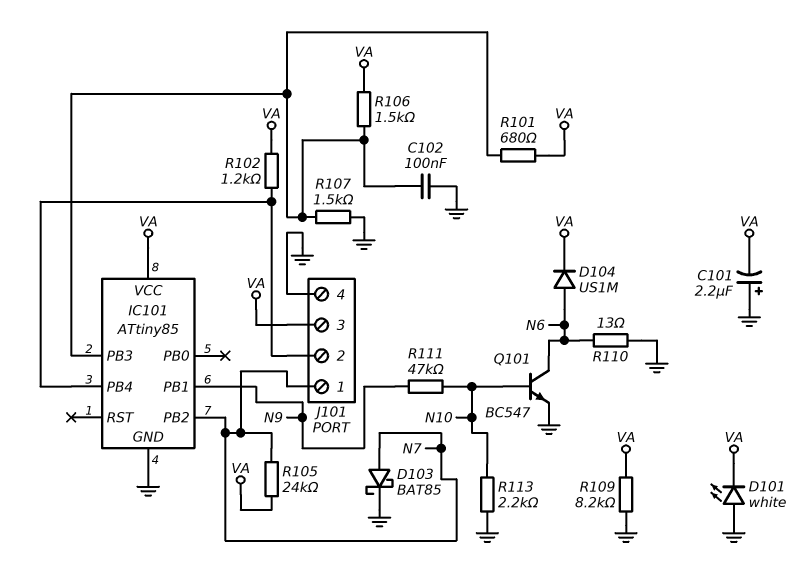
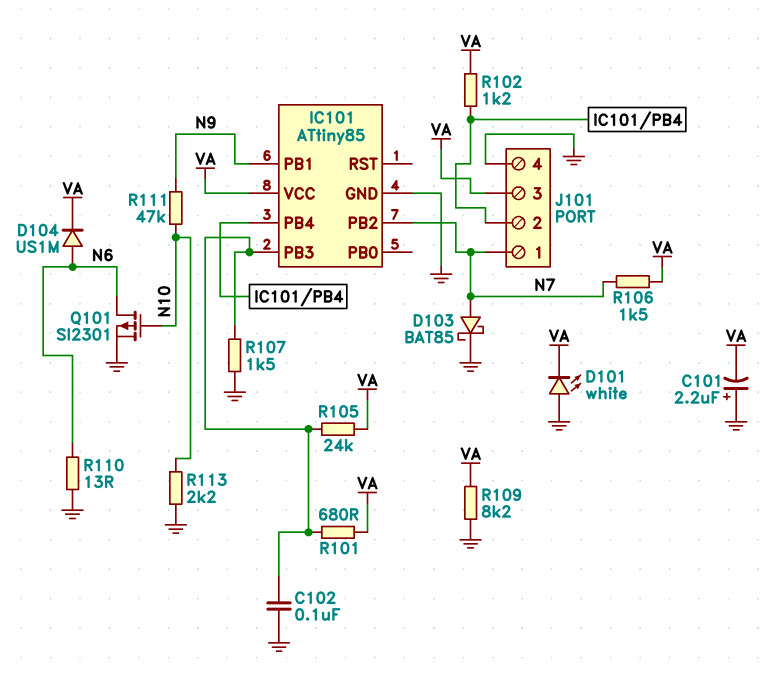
Q101: NPN BC547 (B N10, C N6, E GND) -> PMOS SI2301 (G N10, D N6, S GND)
R105: 24k (N7, VA) -> 24k (IC101/PB3, VA)
R106: 1.5k (IC101/PB3, VA) -> 1.5k (N7, VA)

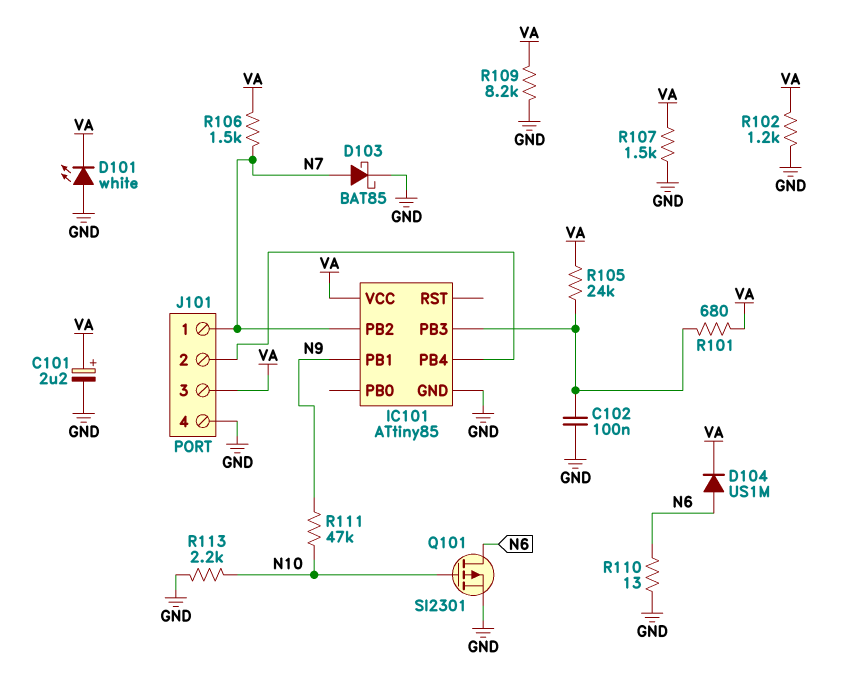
C101: 2.2uF (plus GND, minus VA) -> 2.2uF (plus VA, minus GND)
R102: 1.2k (IC101/PB4, VA) -> 1.2k (GND, VA)
R107: 1.5k (GND, IC101/PB3) -> 1.5k (GND, VA)

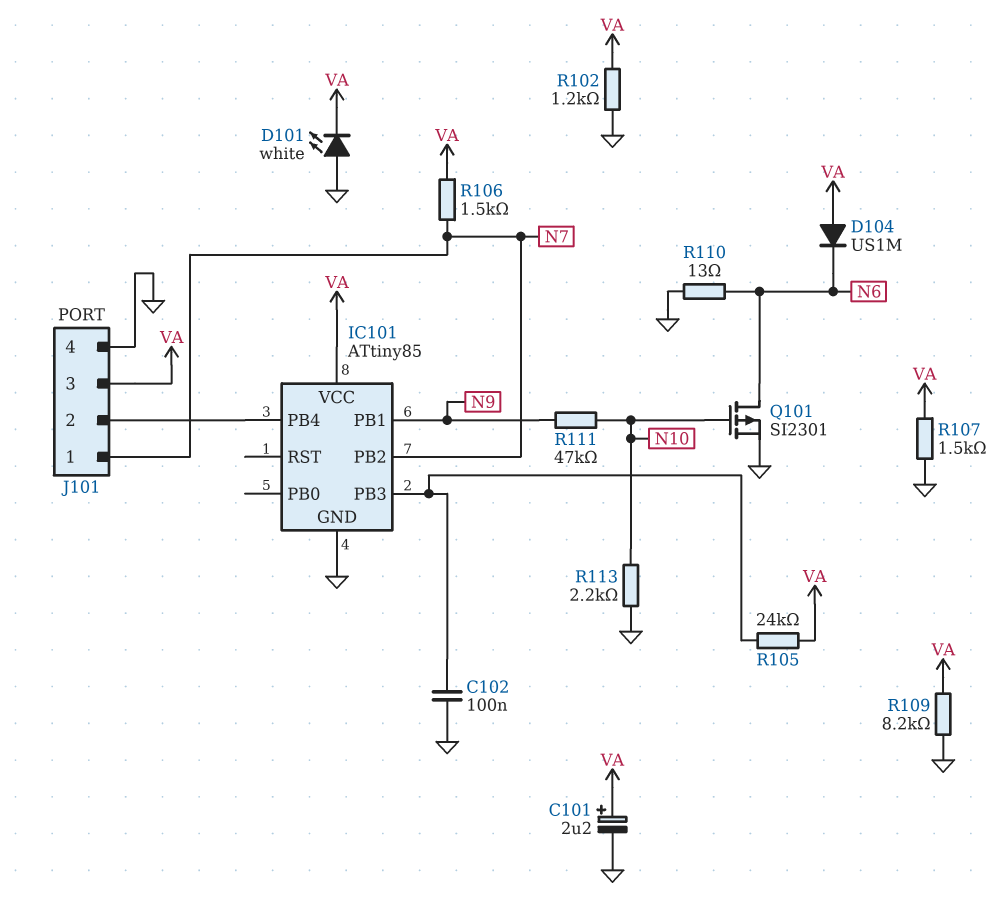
D103: schottky BAT85 (A N7, K GND) -> none
D104: diode US1M (A N6, K VA) -> diode US1M (A VA, K N6)
R101: 680 (IC101/PB3, VA) -> none

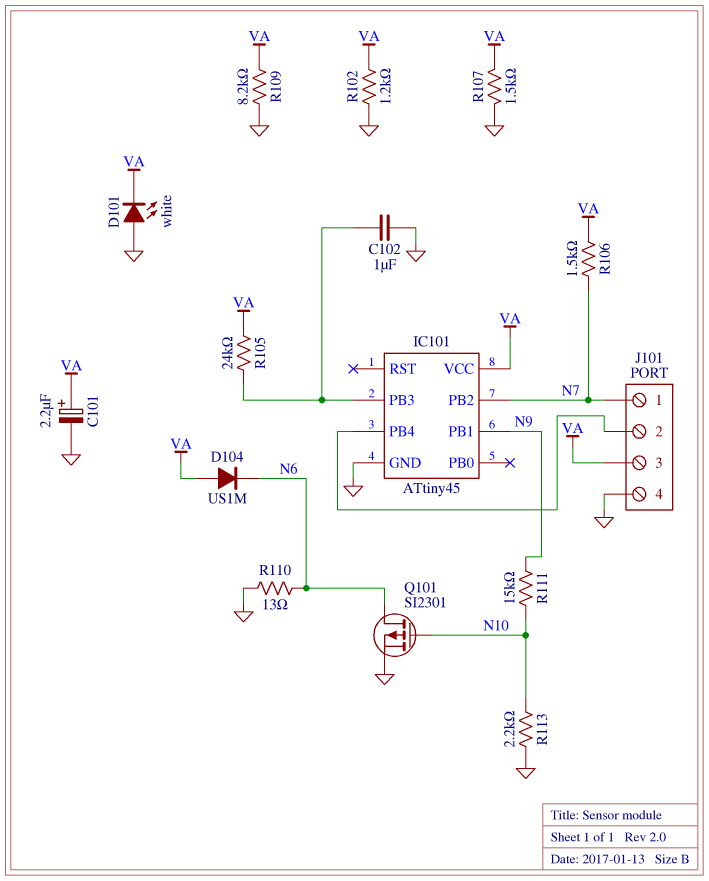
C102: 100nF (GND, IC101/PB3) -> 1uF (GND, IC101/PB3)
IC101: ATtiny85 -> ATtiny45
R111: 47k (N9, N10) -> 15k (N9, N10)

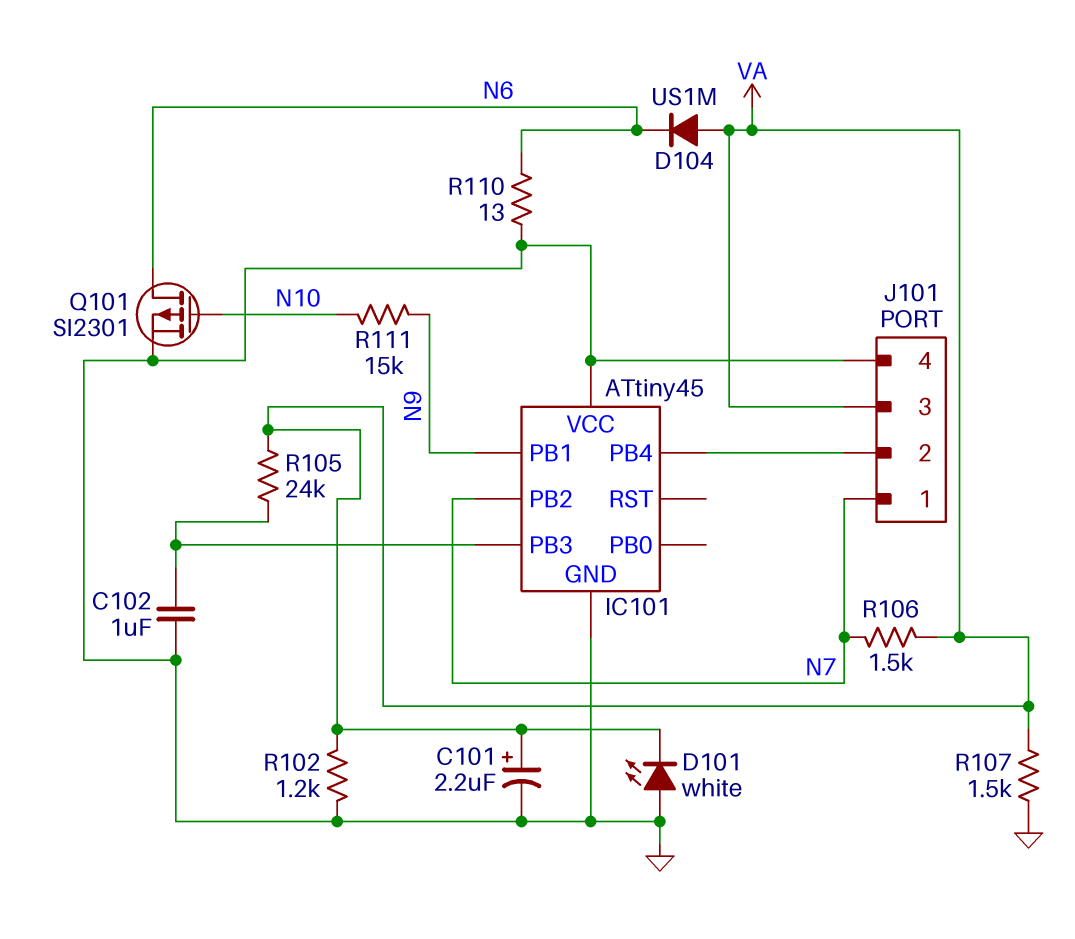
IC101 pin VCC: VA -> GND
R109: 8.2k (GND, VA) -> none
R113: 2.2k (GND, N10) -> none

